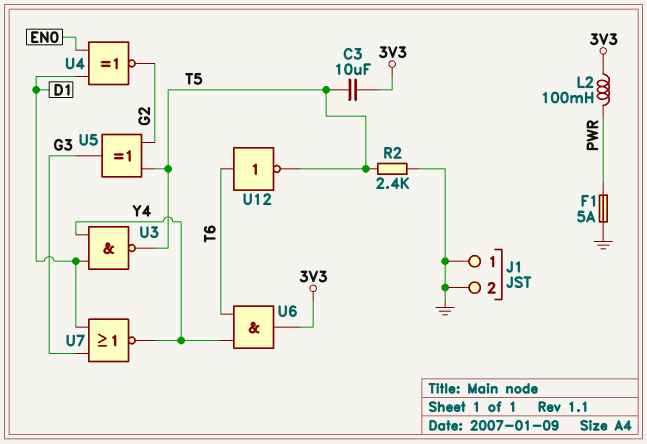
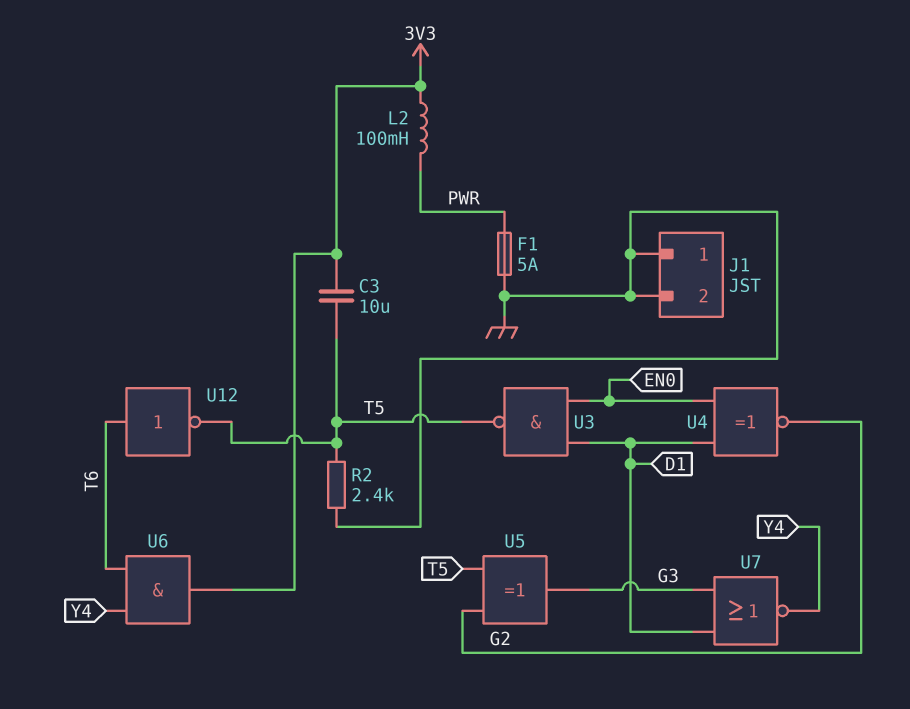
U3: NAND (in D1, in Y4, out T5) -> NAND (in D1, in EN0, out T5)

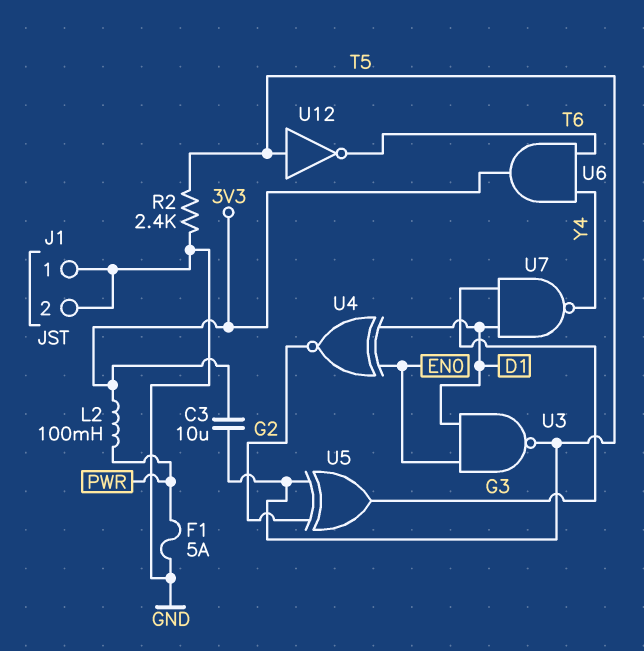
U7: NOR (in D1, in G3, out Y4) -> NAND (in D1, in G3, out Y4)
U12: NOT (in T6, out T5) -> NOT (in T5, out T6)

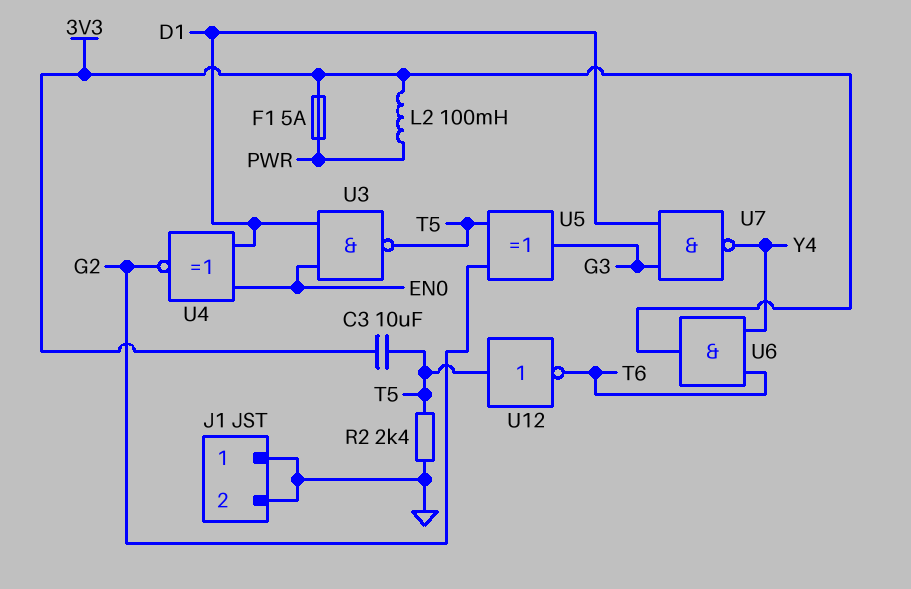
F1: 5A (GND, PWR) -> 5A (3V3, PWR)

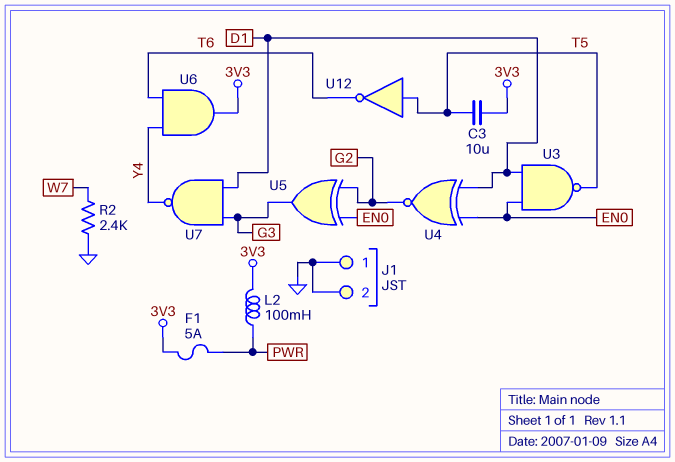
R2: 2.4k (GND, T5) -> 2.4k (GND, W7)
U5: XOR (in G2, in T5, out G3) -> XOR (in EN0, in G2, out G3)

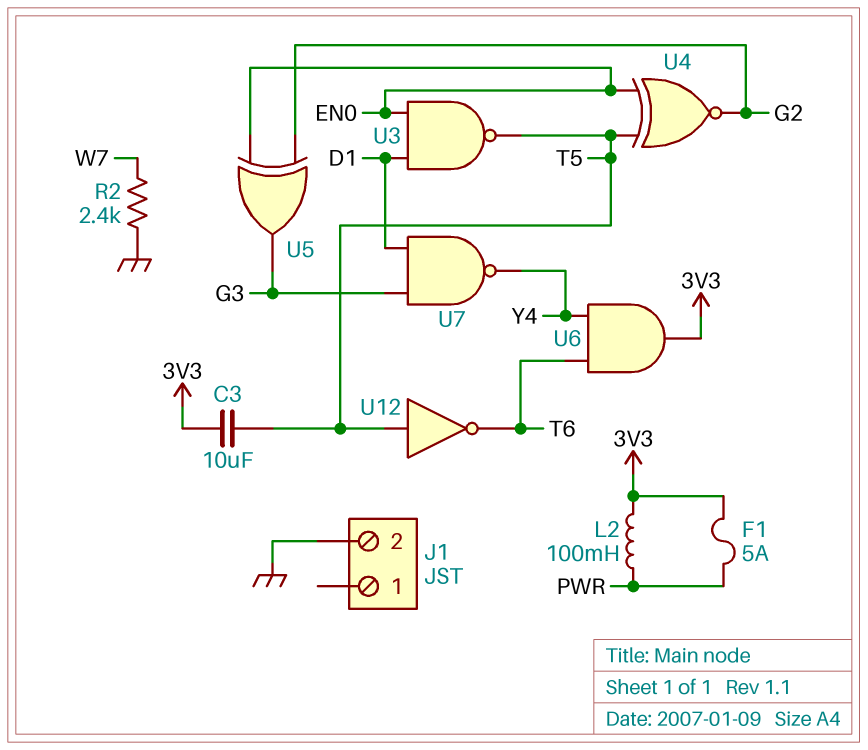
J1 pin 1: GND -> none
U4: XNOR (in D1, in EN0, out G2) -> XNOR (in EN0, in T5, out G2)

